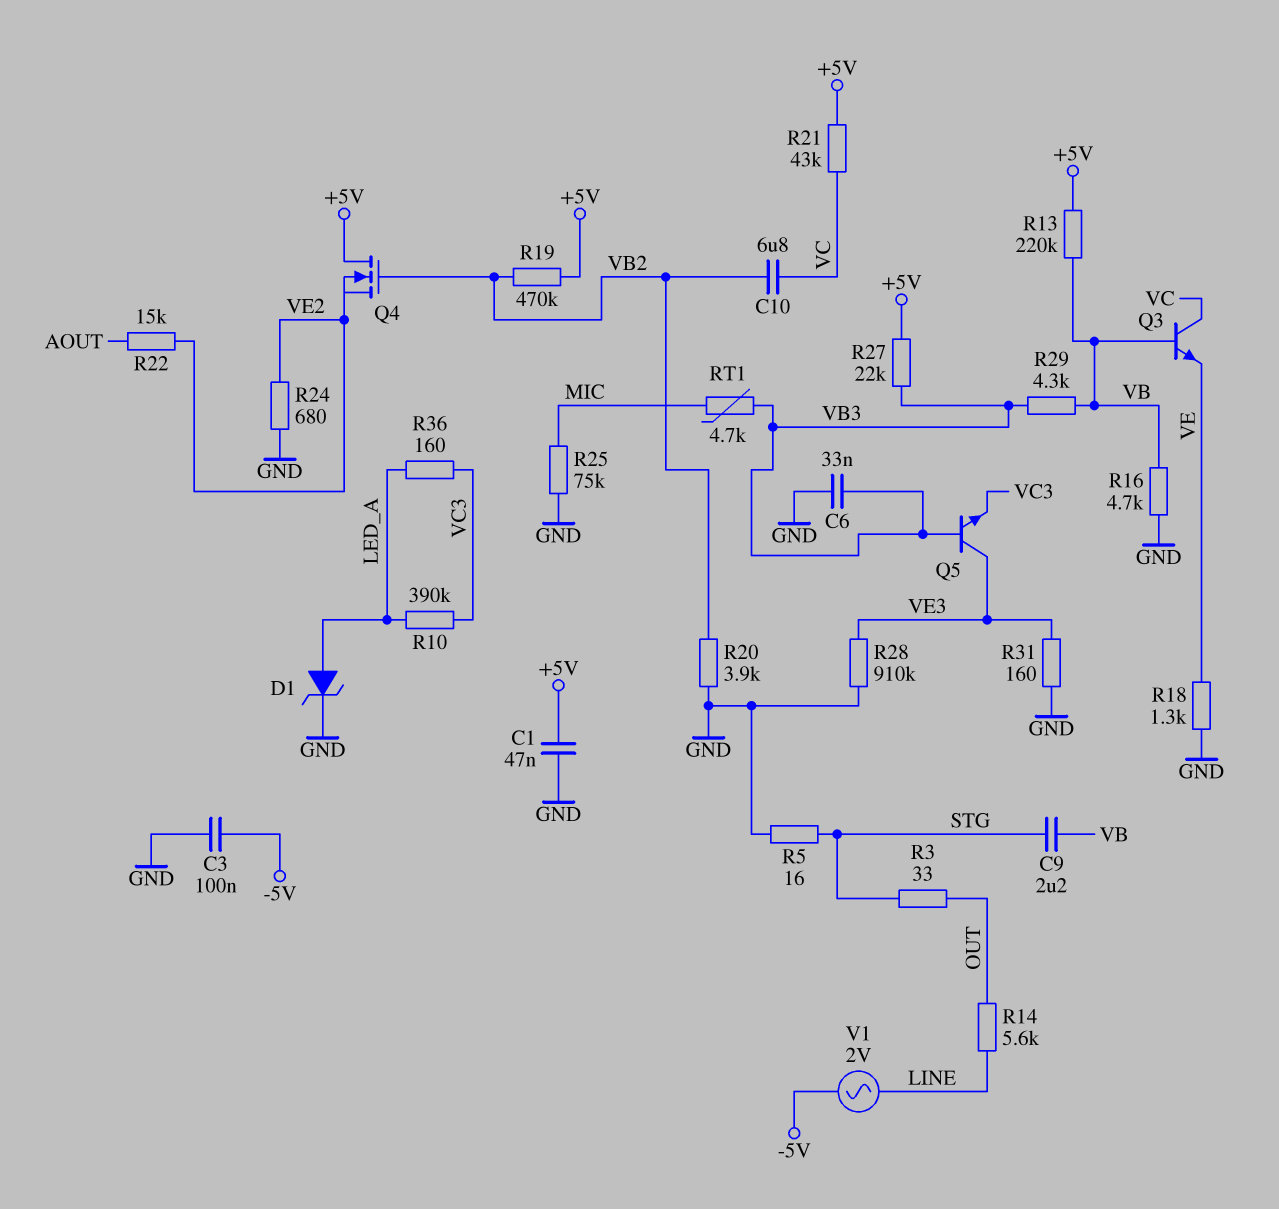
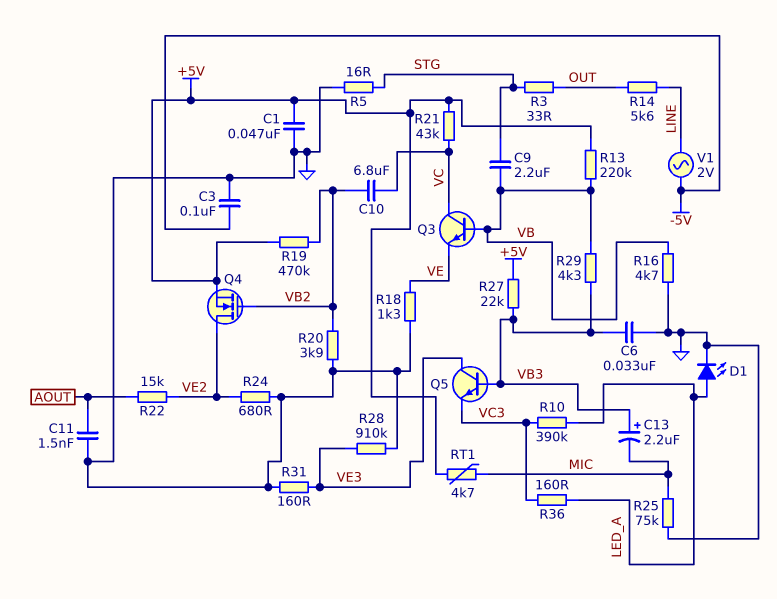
C11: none -> 1.5nF (AOUT, GND)
C13: none -> 2.2uF (plus VB3, minus MIC)
D1: zener (A LED_A, K GND) -> LED (A LED_A, K GND)
Q4: NMOS (G VB2, D +5V, S VE2) -> NMOS (G VB2, D VE2, S +5V)
RT1: 4.7k (MIC, VB3) -> 4.7k (+5V, MIC)

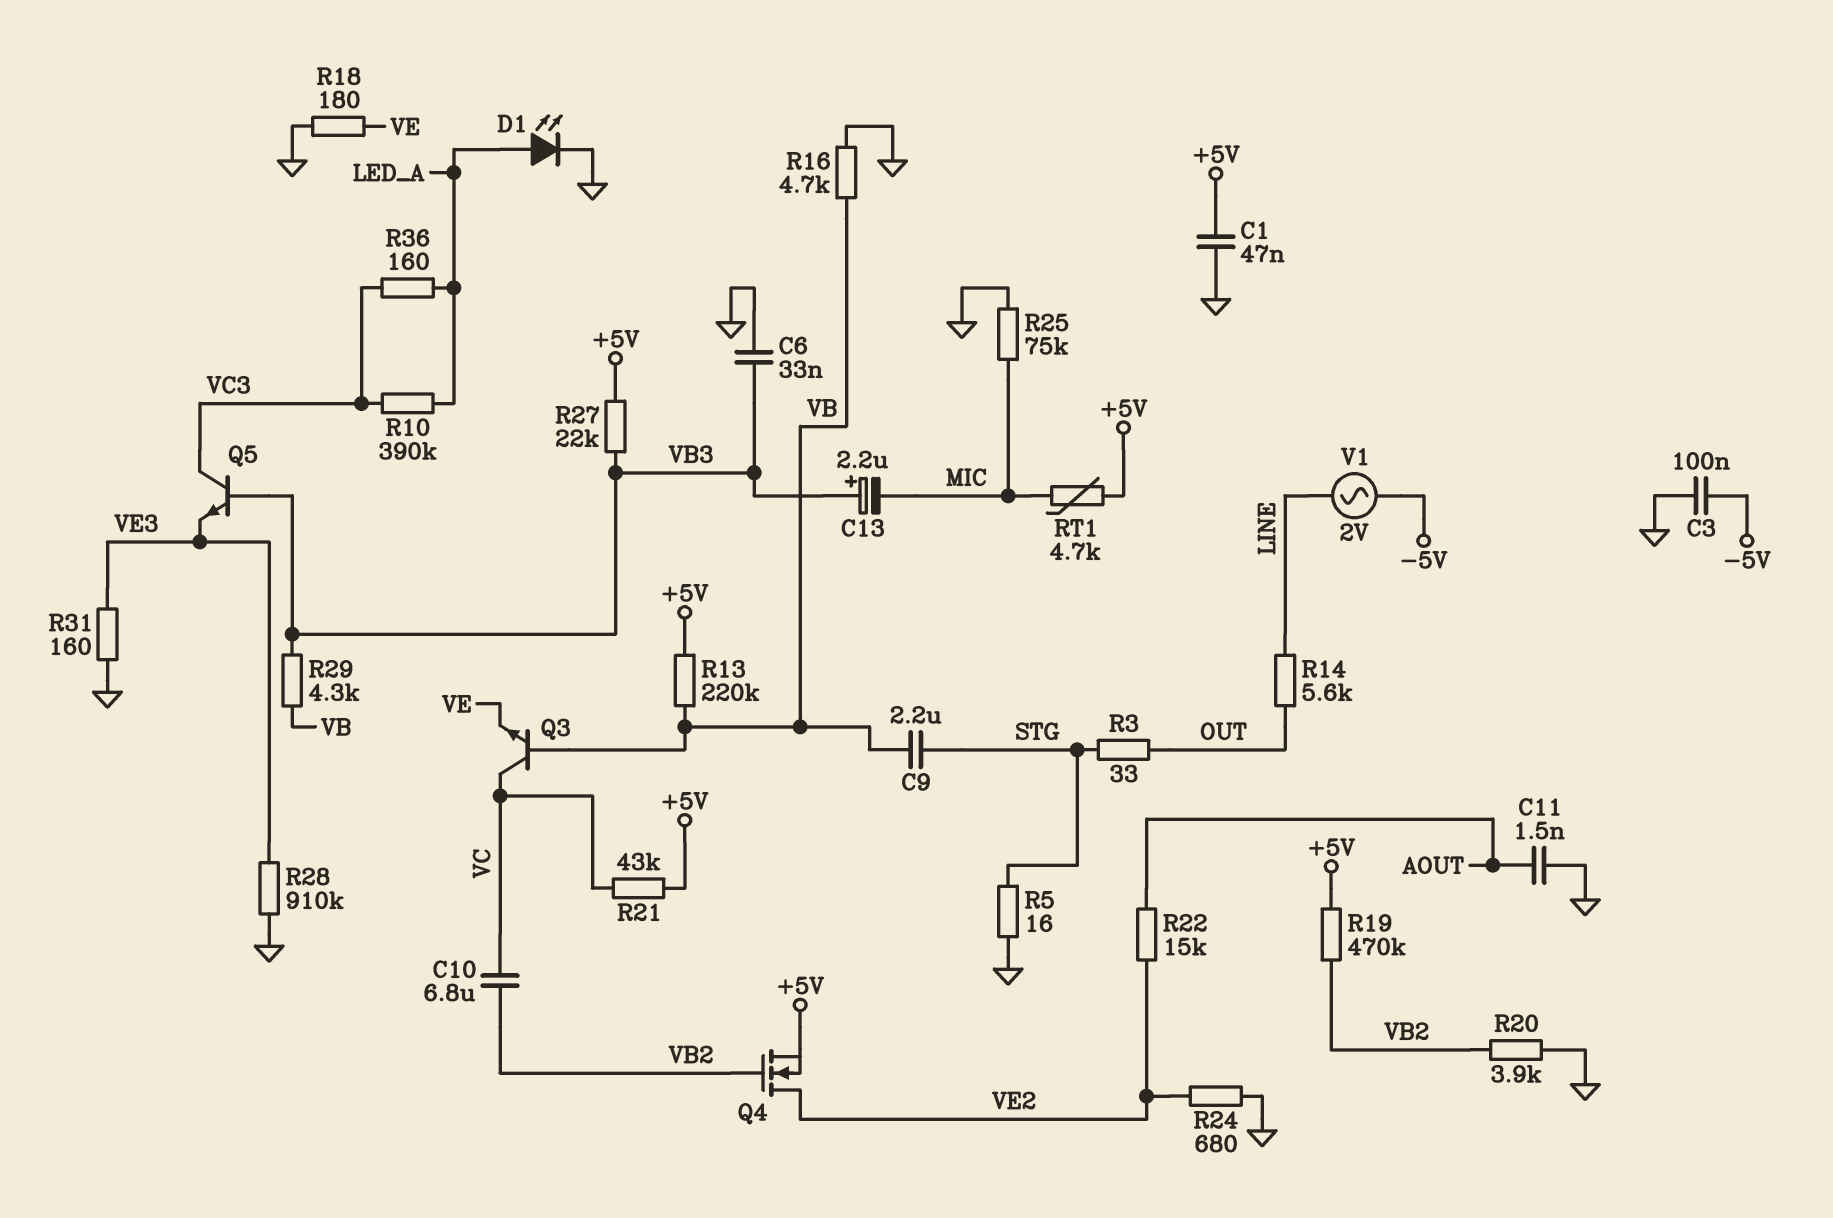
Q5: NPN (B VB3, C VE3, E VC3) -> NPN (B VB3, C VC3, E VE3)
R18: 1.3k (GND, VE) -> 180 (GND, VE)

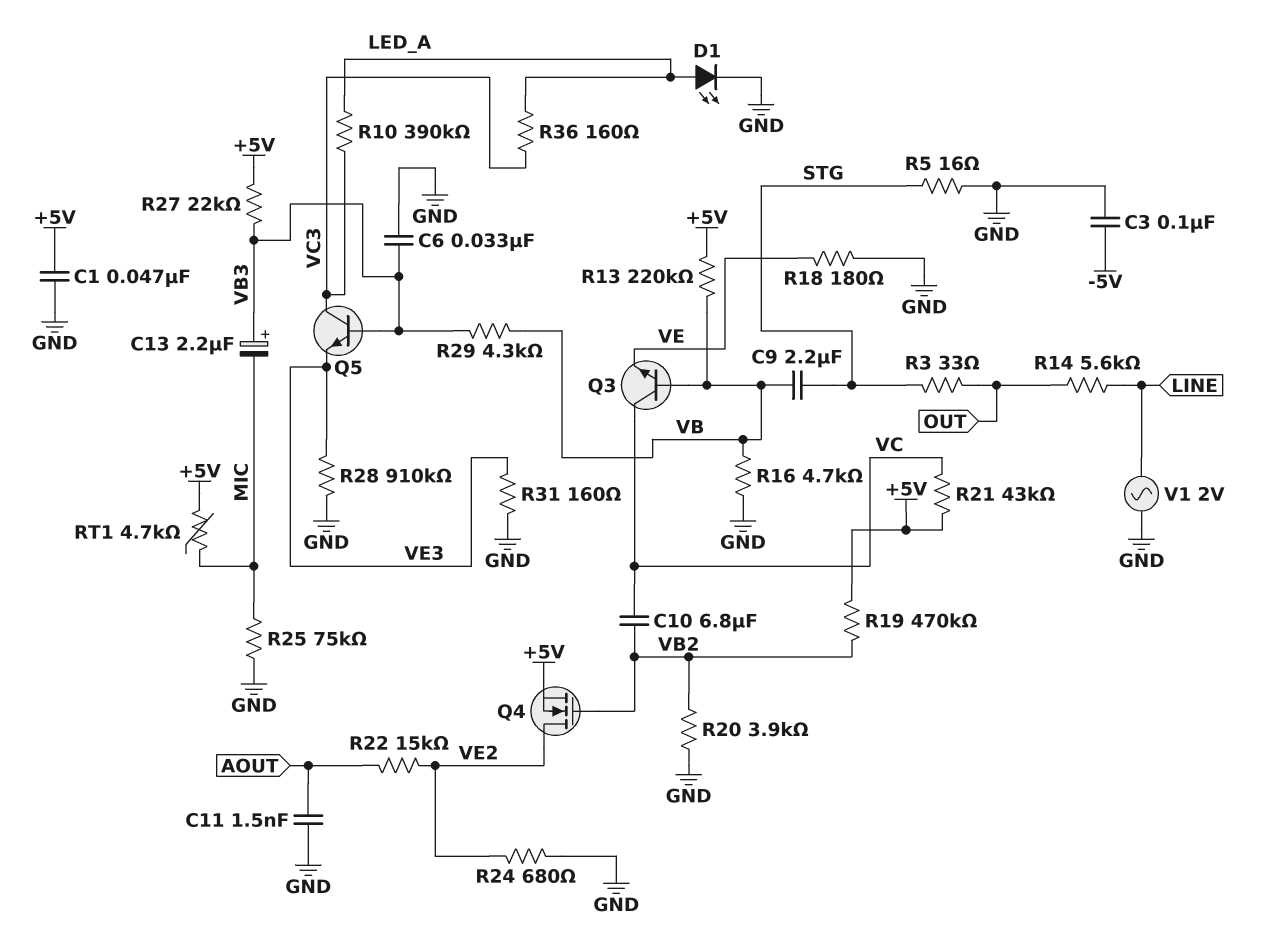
V1: AC 2V (-5V, LINE) -> AC 2V (GND, LINE)

